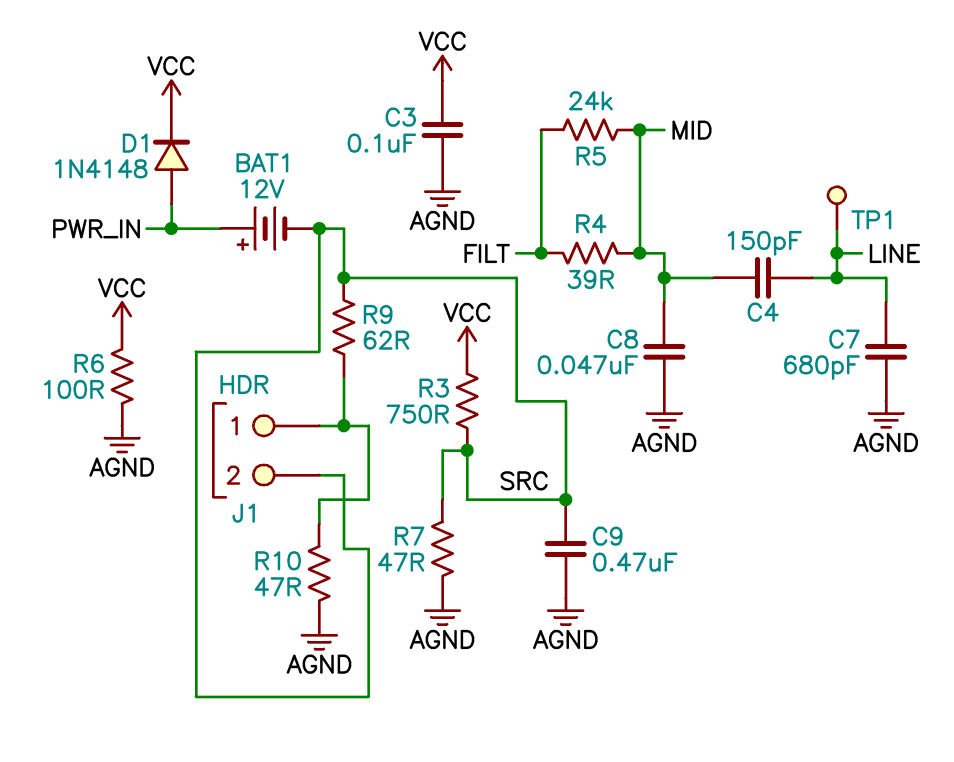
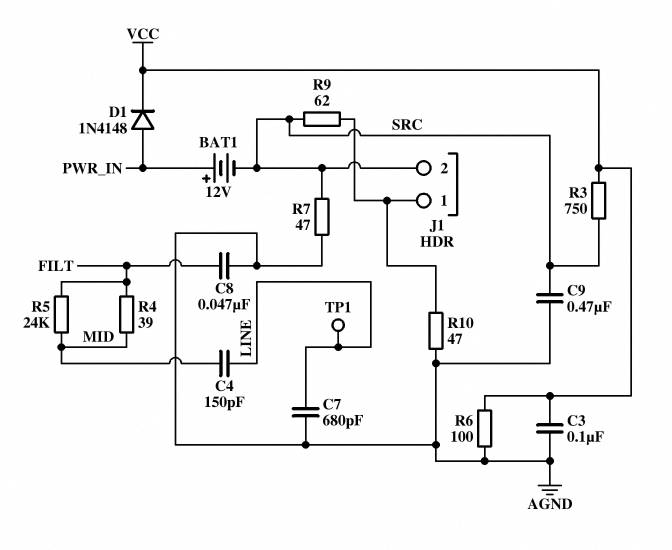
C8: 47nF (AGND, MID) -> 47nF (AGND, FILT)

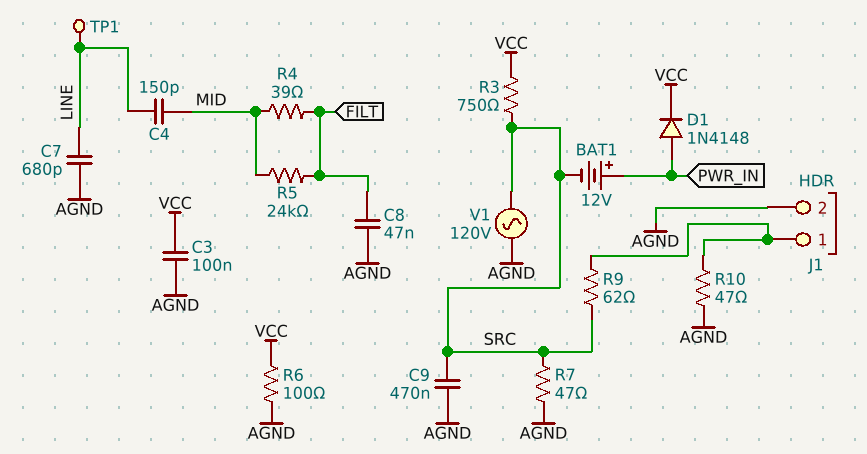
J1 pin 2: SRC -> AGND
V1: none -> AC 120V (AGND, SRC)

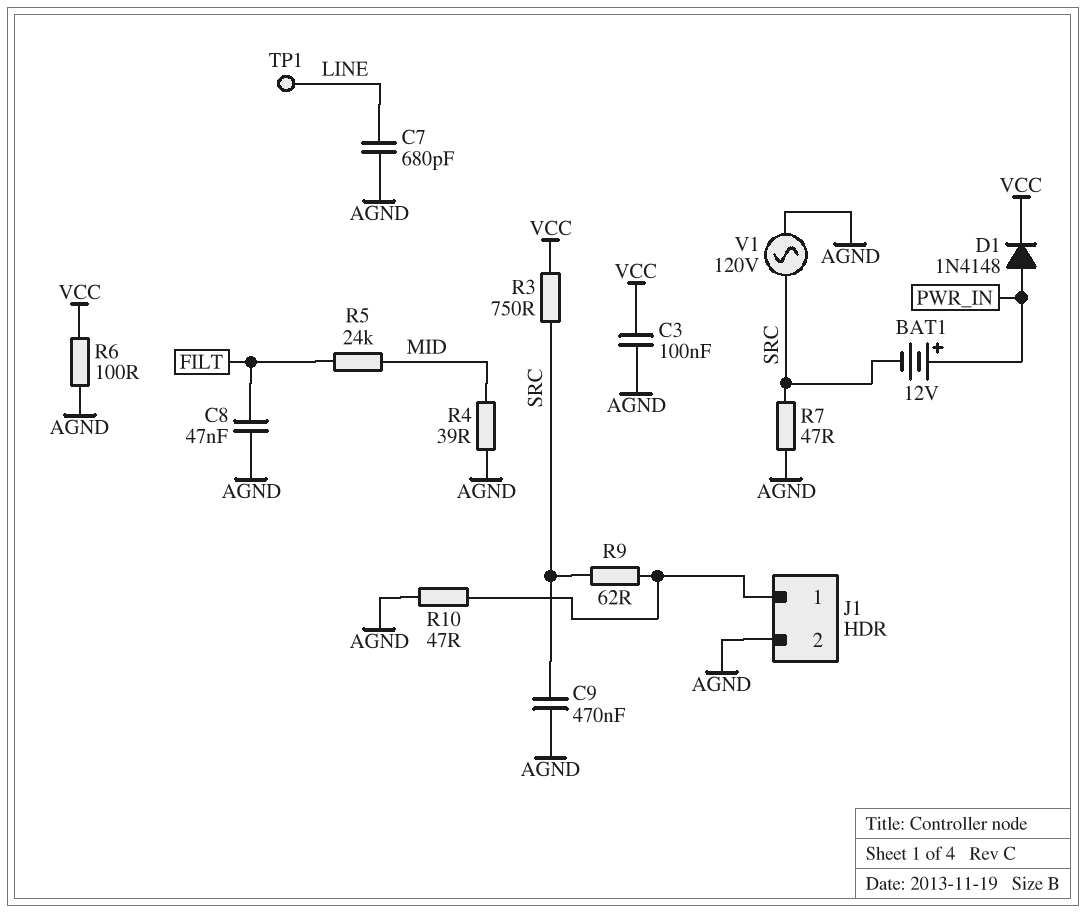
C4: 150pF (LINE, MID) -> none
R4: 39 (FILT, MID) -> 39 (AGND, MID)

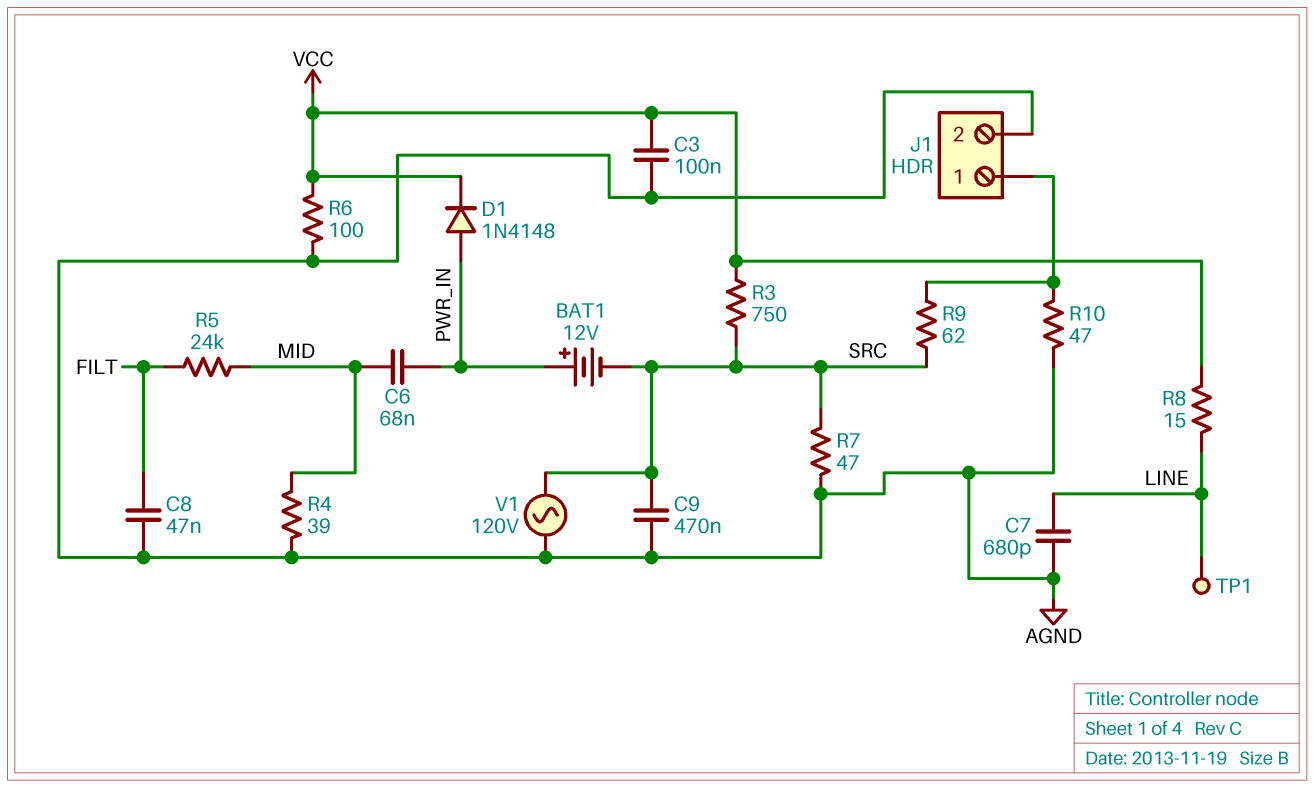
C6: none -> 68nF (MID, PWR_IN)
R8: none -> 15 (LINE, VCC)

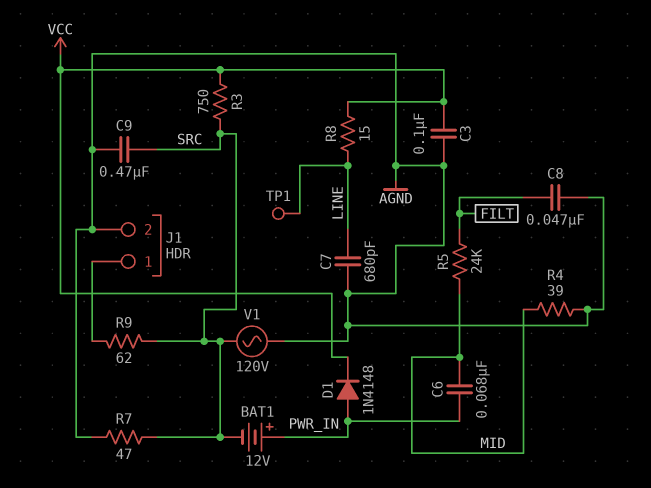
R6: 100 (AGND, VCC) -> none
R10: 47 (AGND, J1/1) -> none

